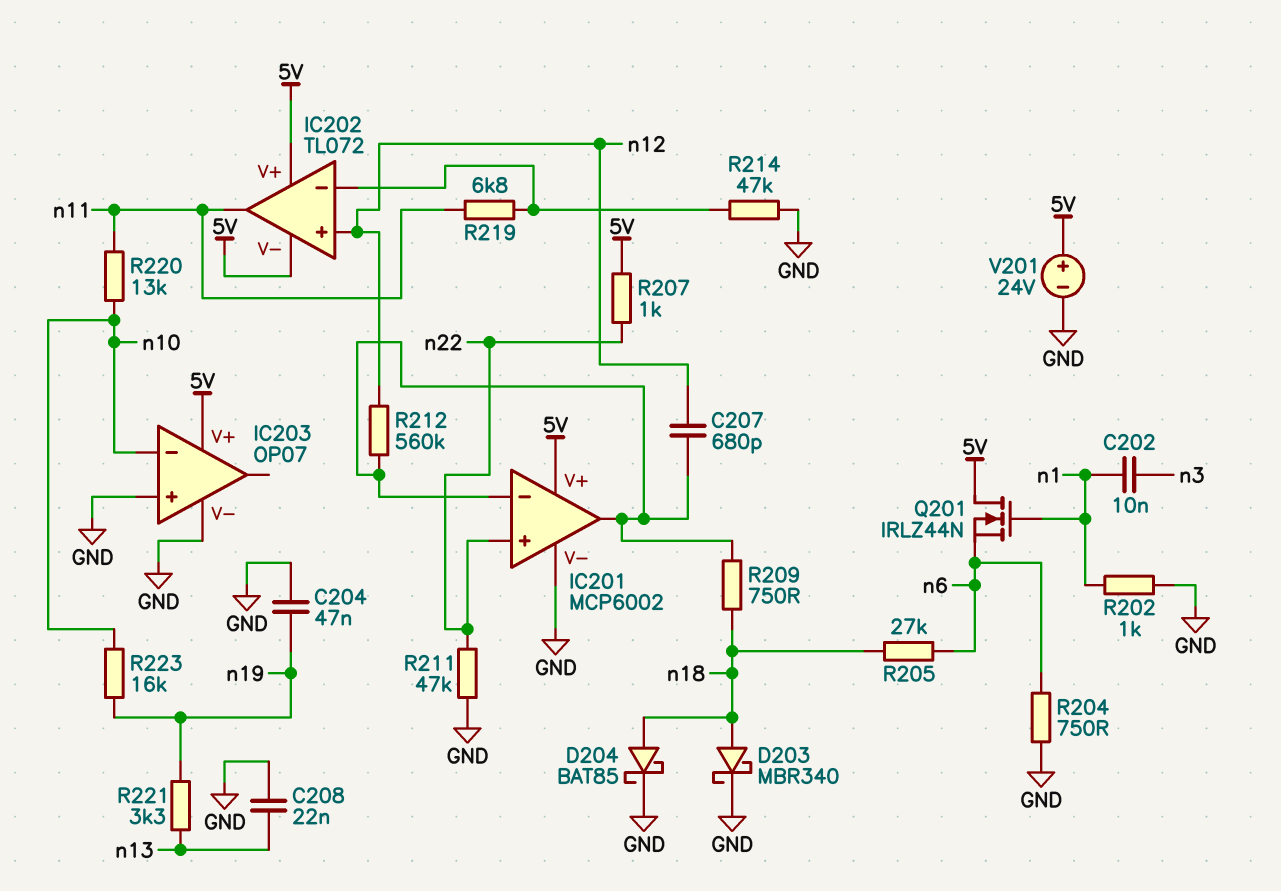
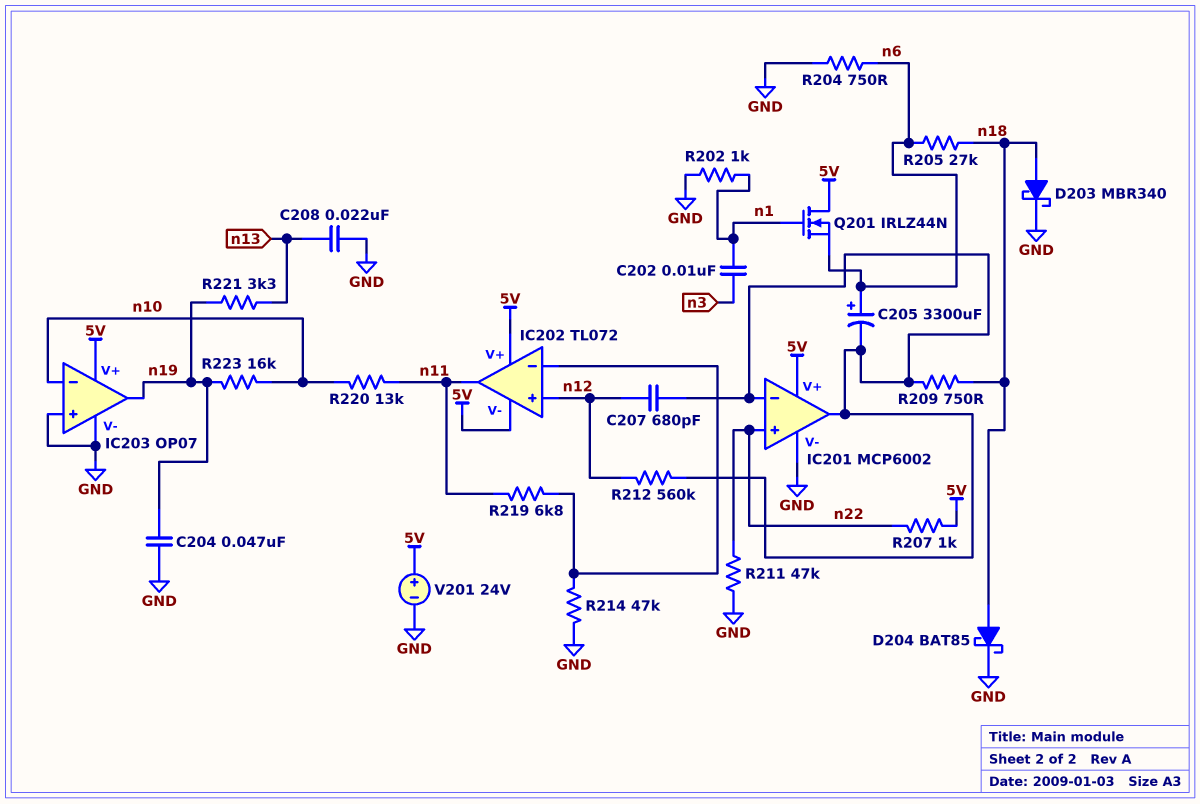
C205: none -> 3300uF (plus n6, minus IC201/in-)
IC203 pin out: none -> n19

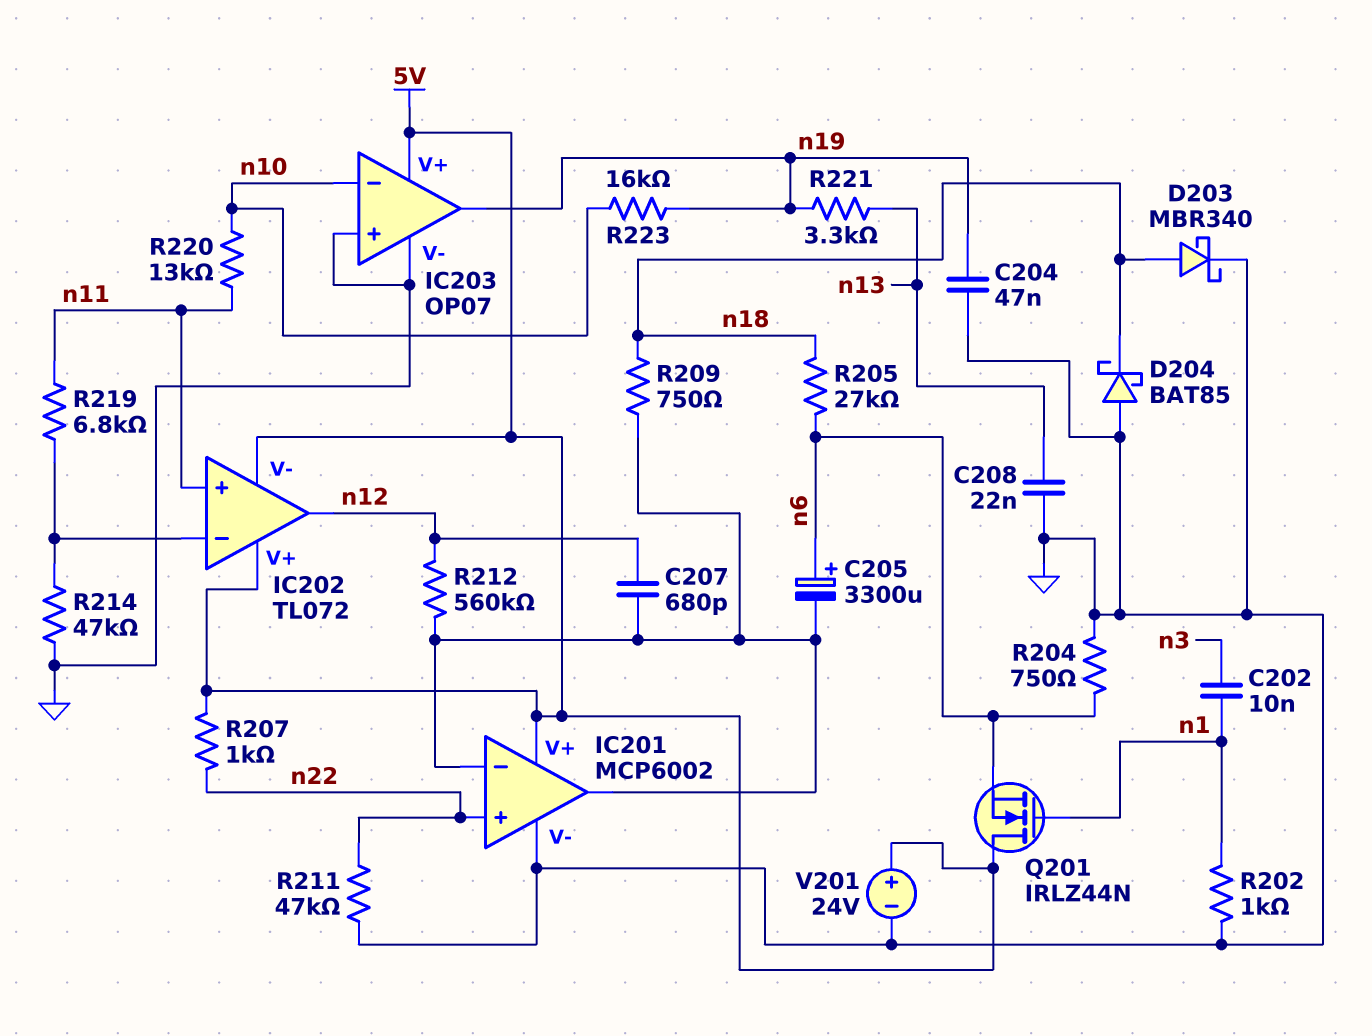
D204: schottky BAT85 (A n18, K GND) -> schottky BAT85 (A GND, K n18)
IC202 pin in+: n12 -> n11
IC202 pin out: n11 -> n12

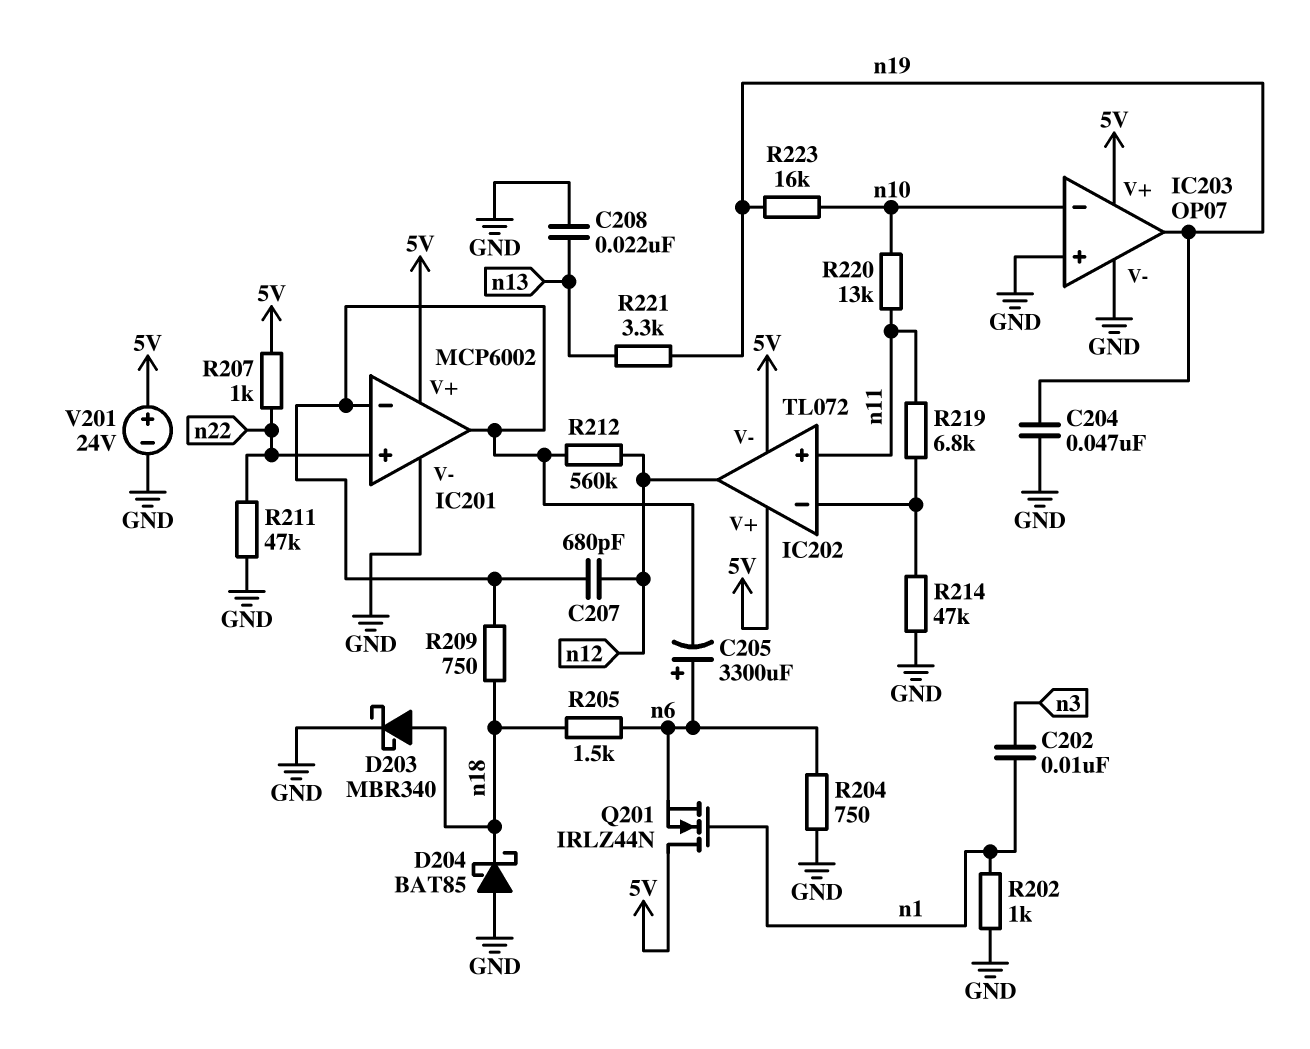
R205: 27k (n6, n18) -> 1.5k (n6, n18)

